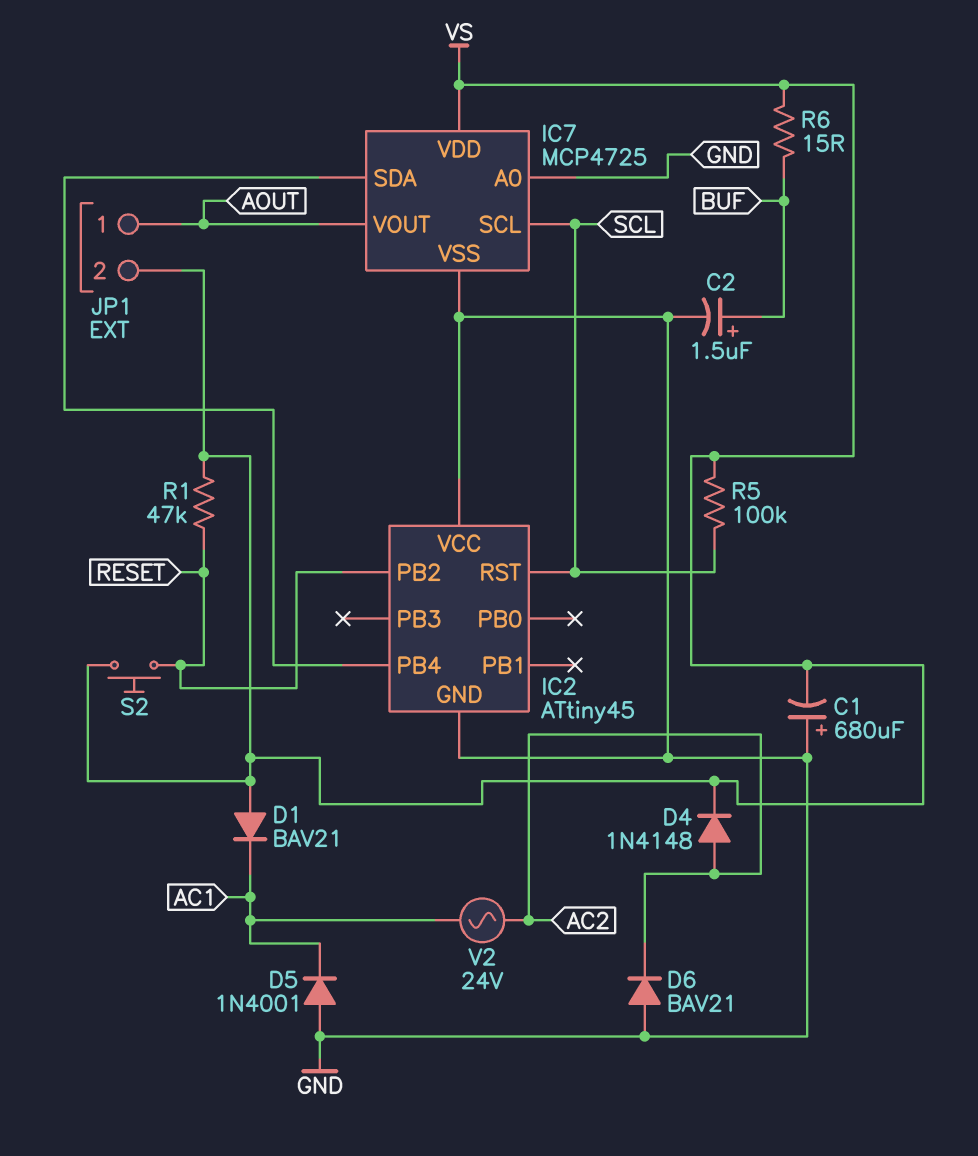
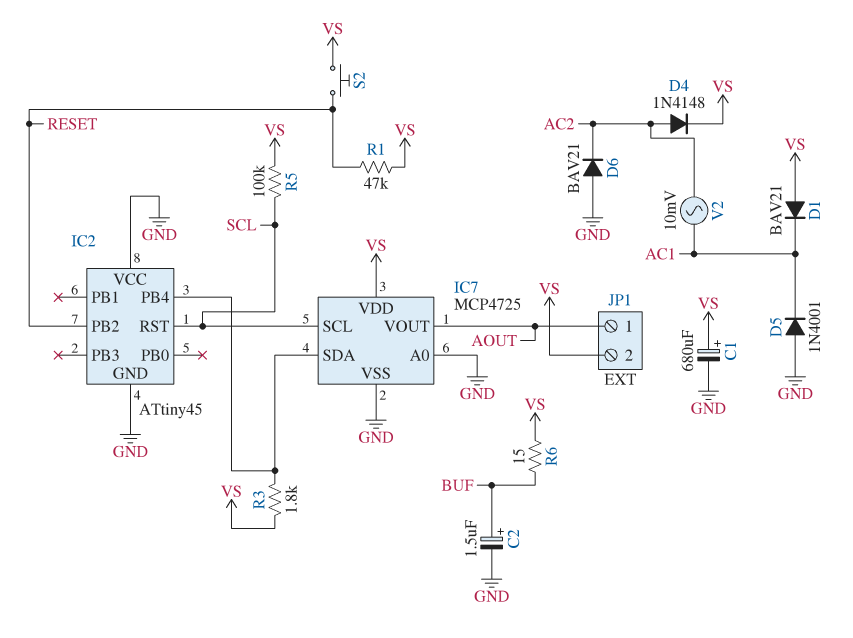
C1: 680uF (plus GND, minus VS) -> 680uF (plus VS, minus GND)
R3: none -> 1.8k (IC2/PB4, VS)
V2: AC 24V (AC1, AC2) -> AC 10mV (AC1, AC2)

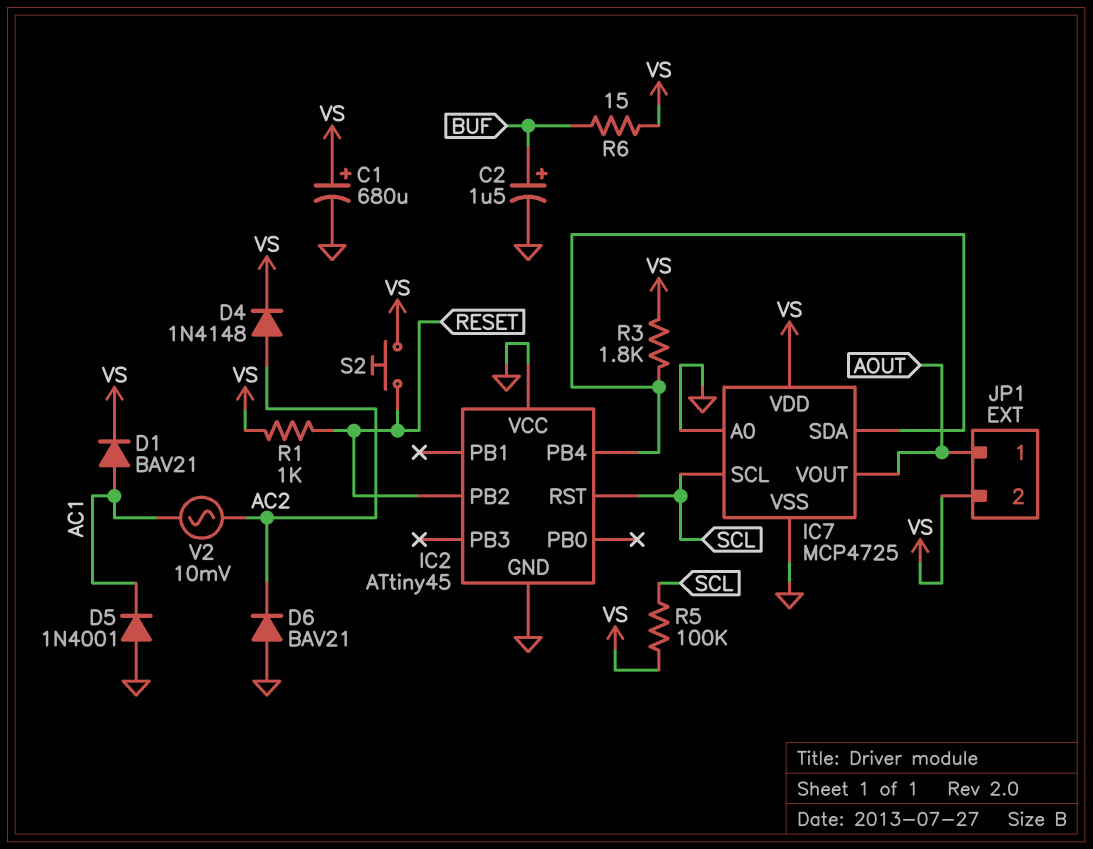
D1: diode BAV21 (A VS, K AC1) -> diode BAV21 (A AC1, K VS)
R1: 47k (RESET, VS) -> 1k (RESET, VS)

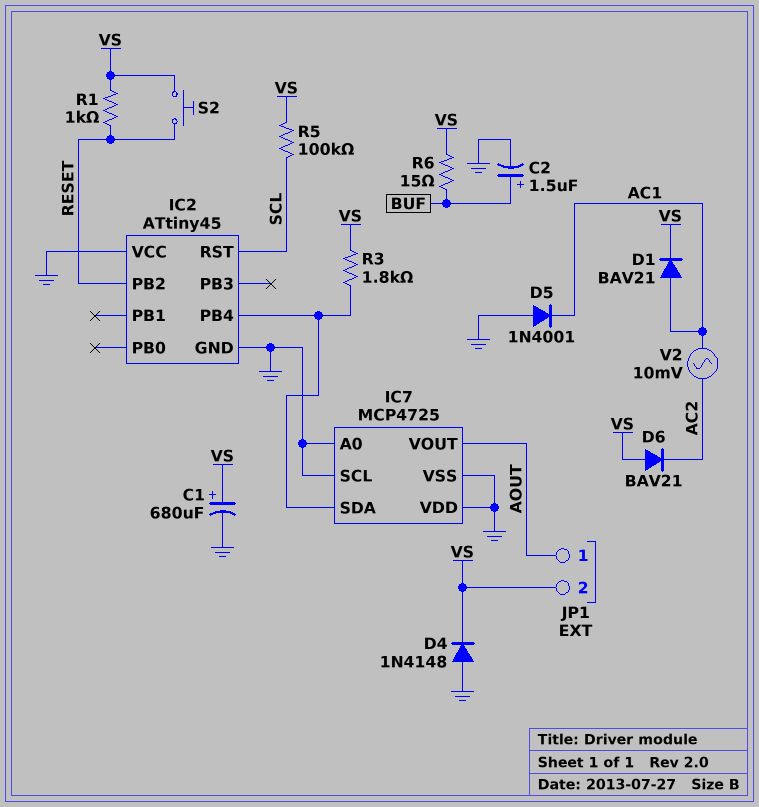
D4: diode 1N4148 (A AC2, K VS) -> diode 1N4148 (A GND, K VS)
D6: diode BAV21 (A GND, K AC2) -> diode BAV21 (A VS, K AC2)
IC7 pin SCL: SCL -> GND
IC7 pin VDD: VS -> GND

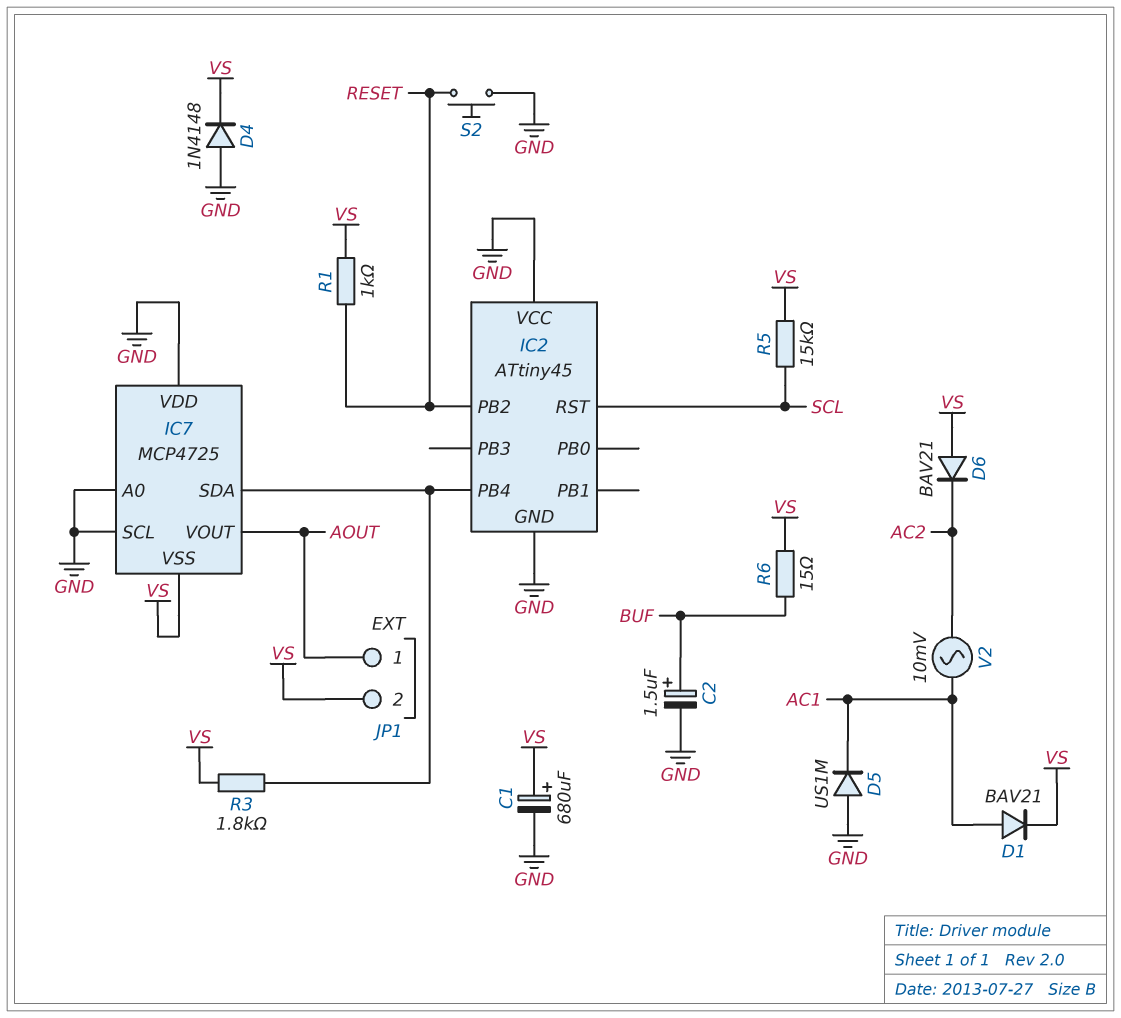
D5: diode 1N4001 (A GND, K AC1) -> diode US1M (A GND, K AC1)
IC7 pin VSS: GND -> VS
R5: 100k (SCL, VS) -> 15k (SCL, VS)
S2: button (RESET, VS) -> button (GND, RESET)

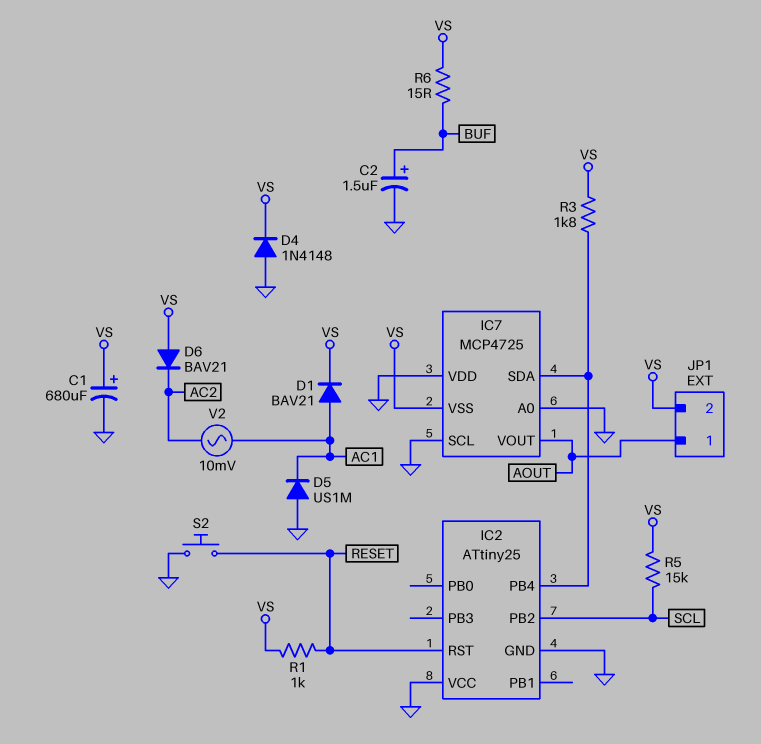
IC2: ATtiny45 -> ATtiny25
IC2 pin PB2: RESET -> SCL
IC2 pin RST: SCL -> RESET

